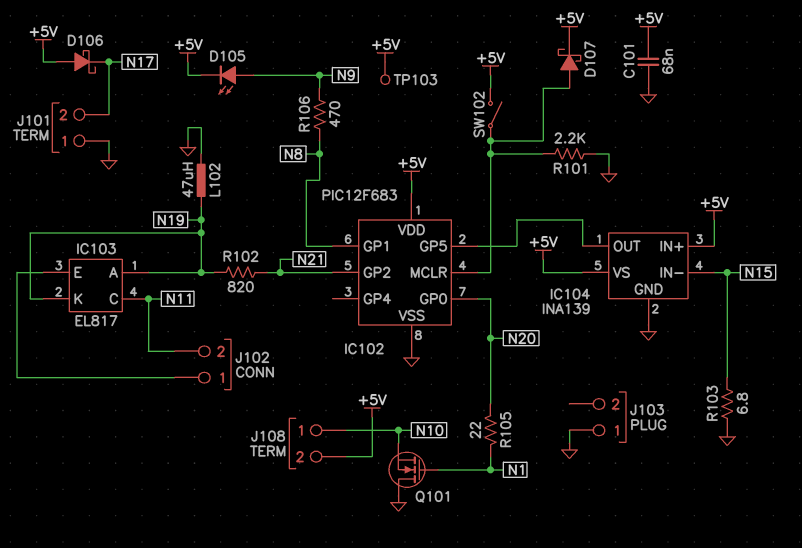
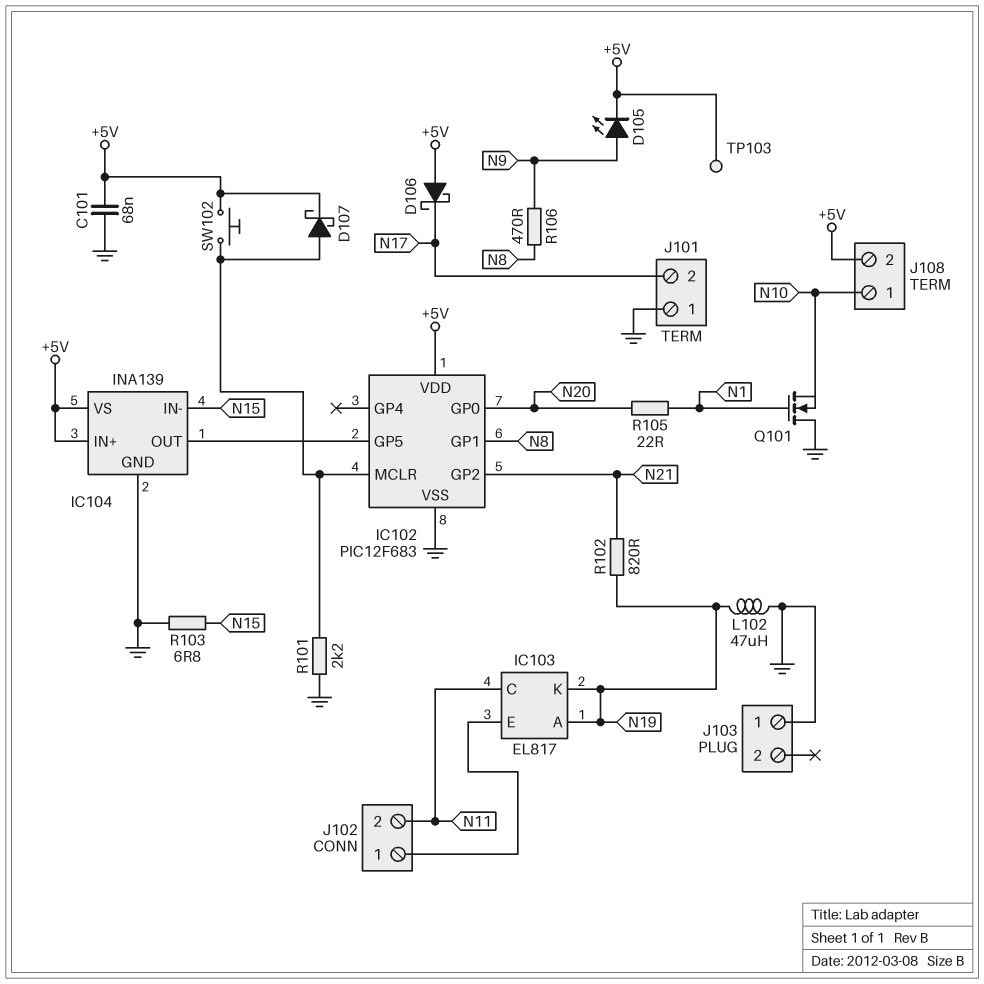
SW102: switch (+5V, IC102/MCLR) -> button (+5V, IC102/MCLR)

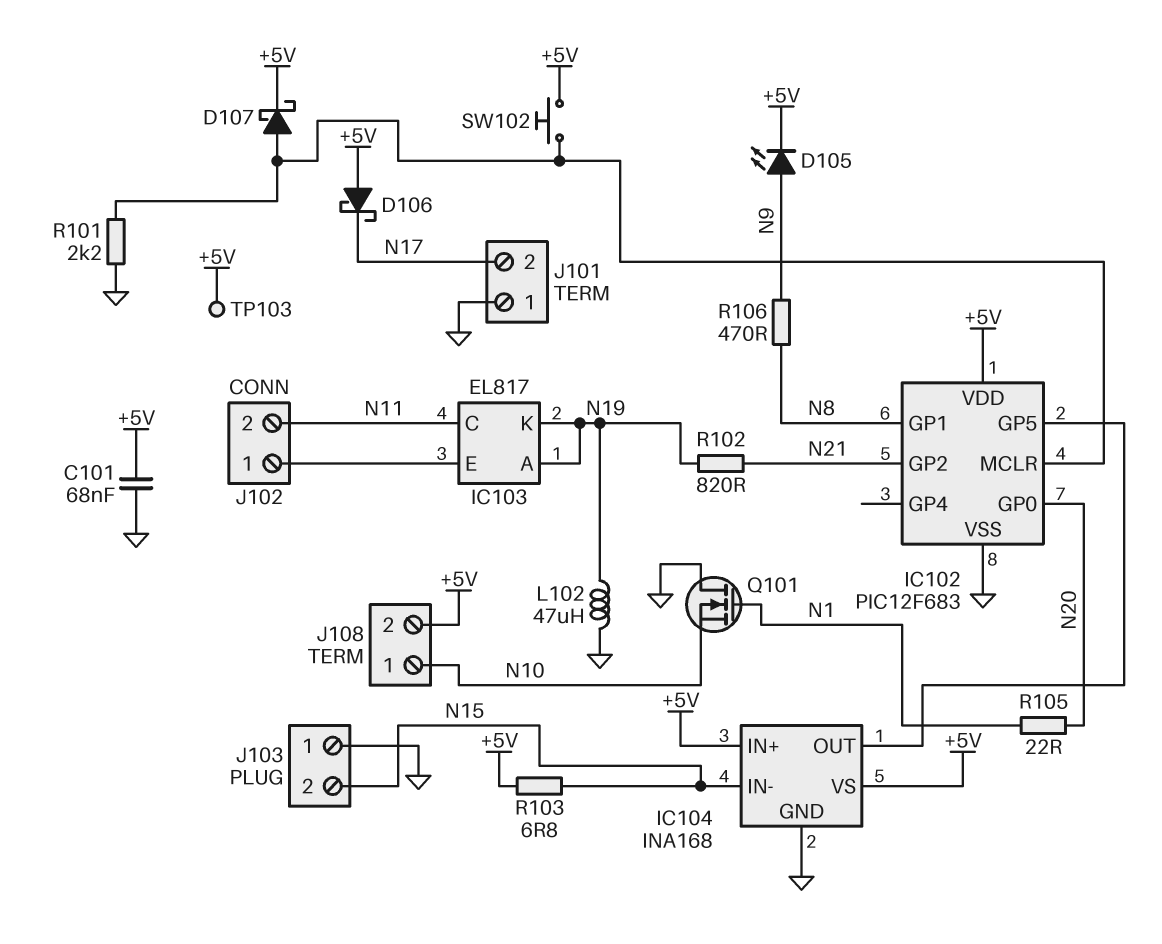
IC104: INA139 -> INA168
J103 pin 2: none -> N15
R103: 6.8 (GND, N15) -> 6.8 (+5V, N15)

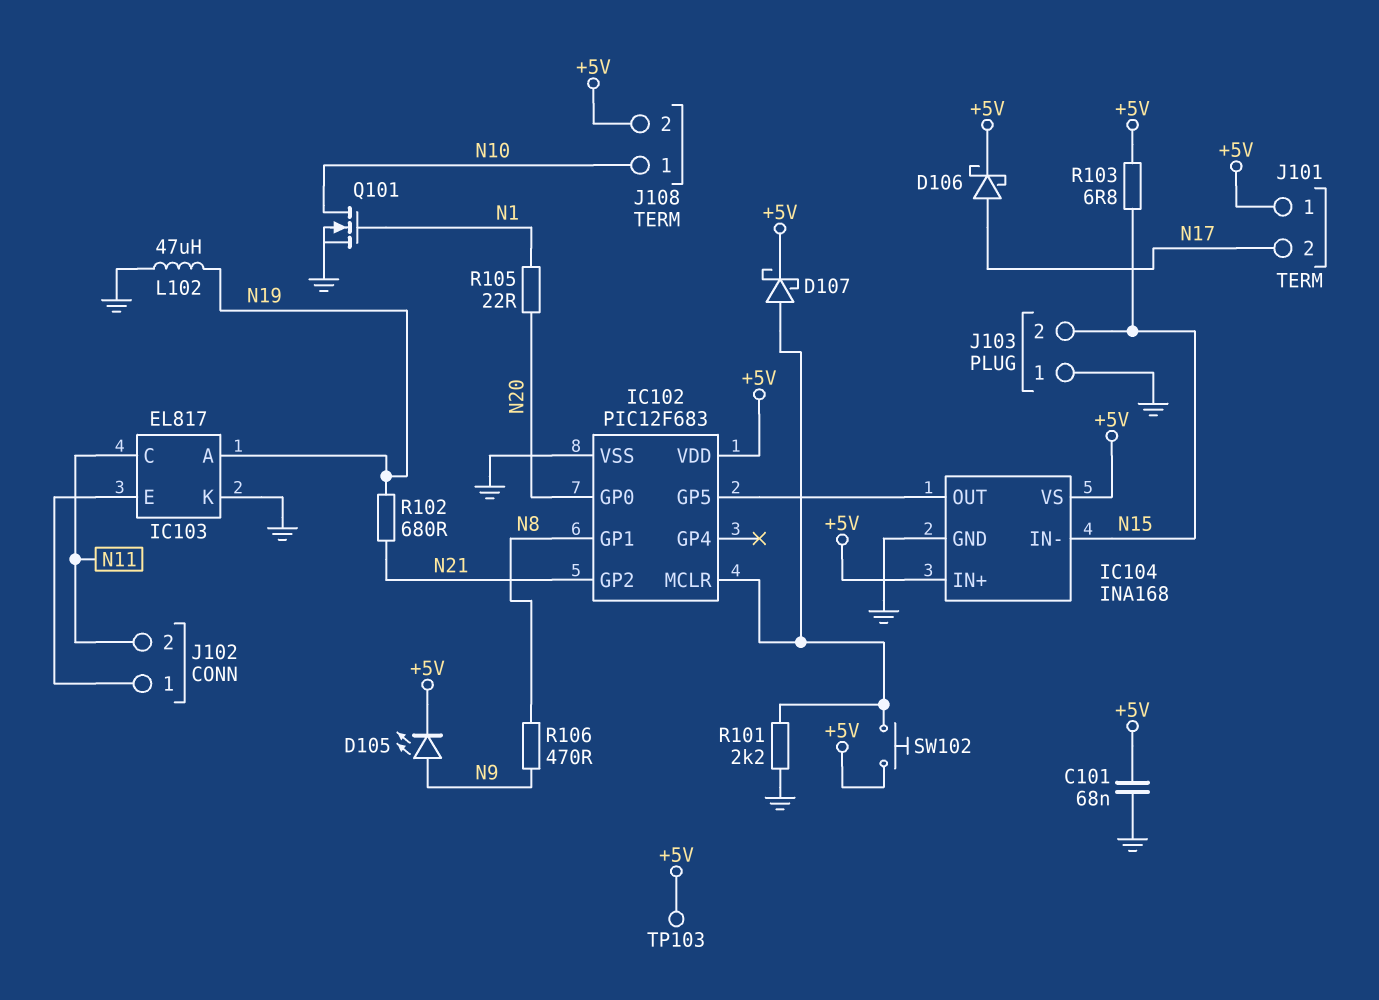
D106: schottky (A +5V, K N17) -> schottky (A N17, K +5V)
IC103 pin K: N19 -> GND
J101 pin 1: GND -> +5V
Q101: NMOS (G N1, D GND, S N10) -> NMOS (G N1, D N10, S GND)
R102: 820 (N19, N21) -> 680 (N19, N21)

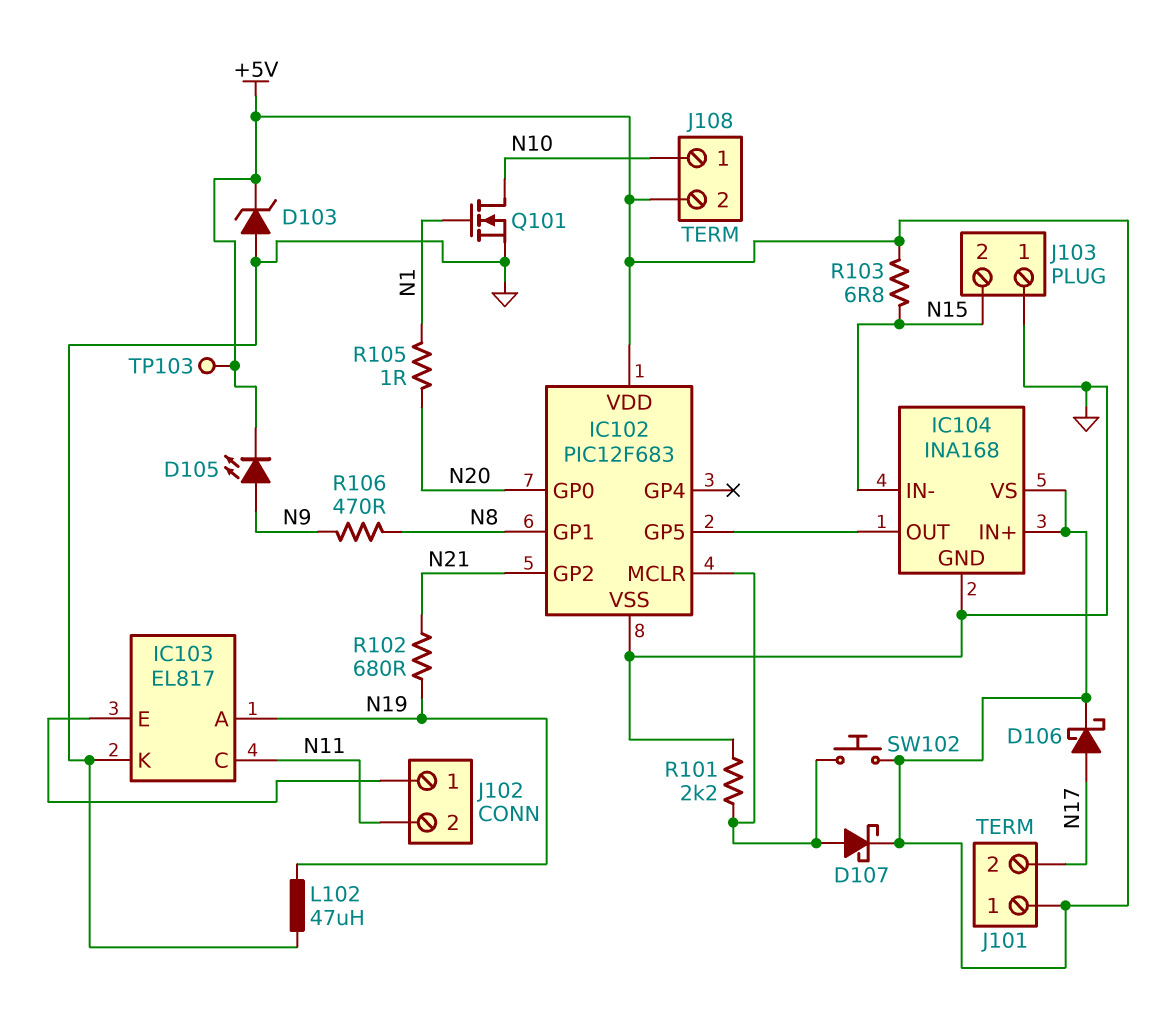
C101: 68nF (+5V, GND) -> none
D103: none -> zener (A GND, K +5V)
R105: 22 (N1, N20) -> 1 (N1, N20)

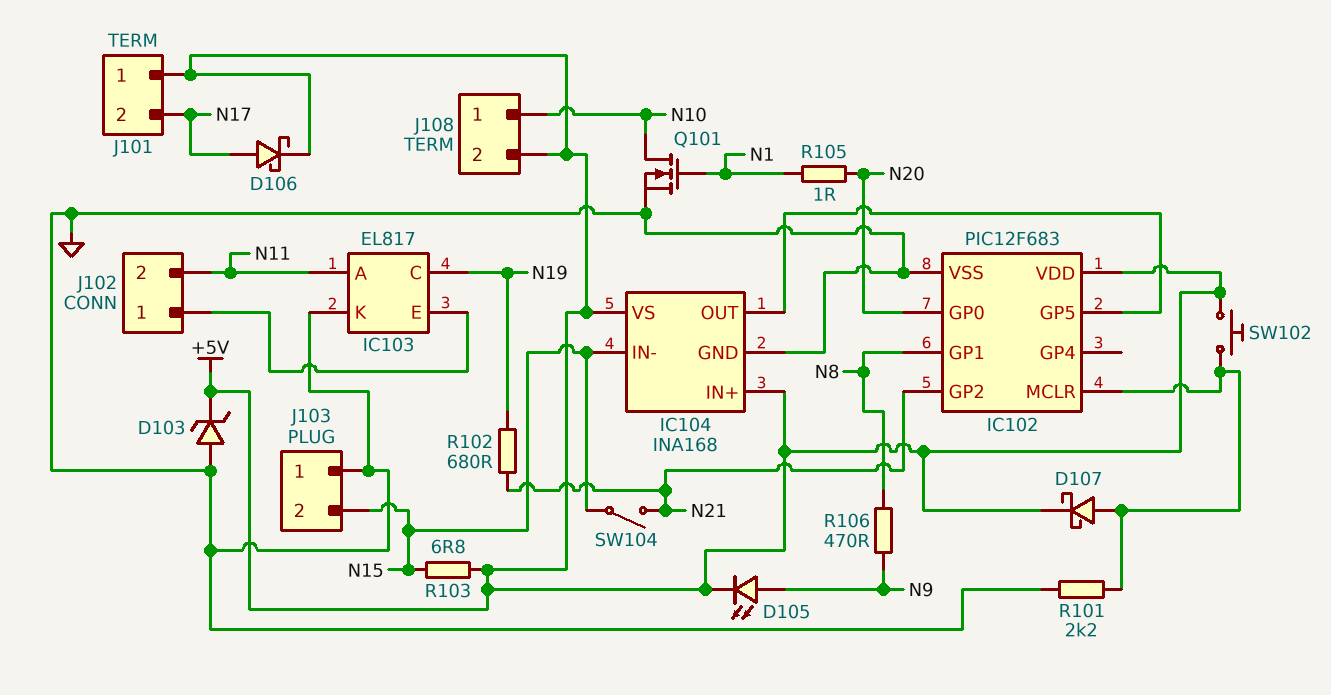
IC103 pin A: N19 -> N11
IC103 pin C: N11 -> N19
L102: 47uH (GND, N19) -> none
SW104: none -> switch (N15, N21)
TP103: test point (+5V) -> none

